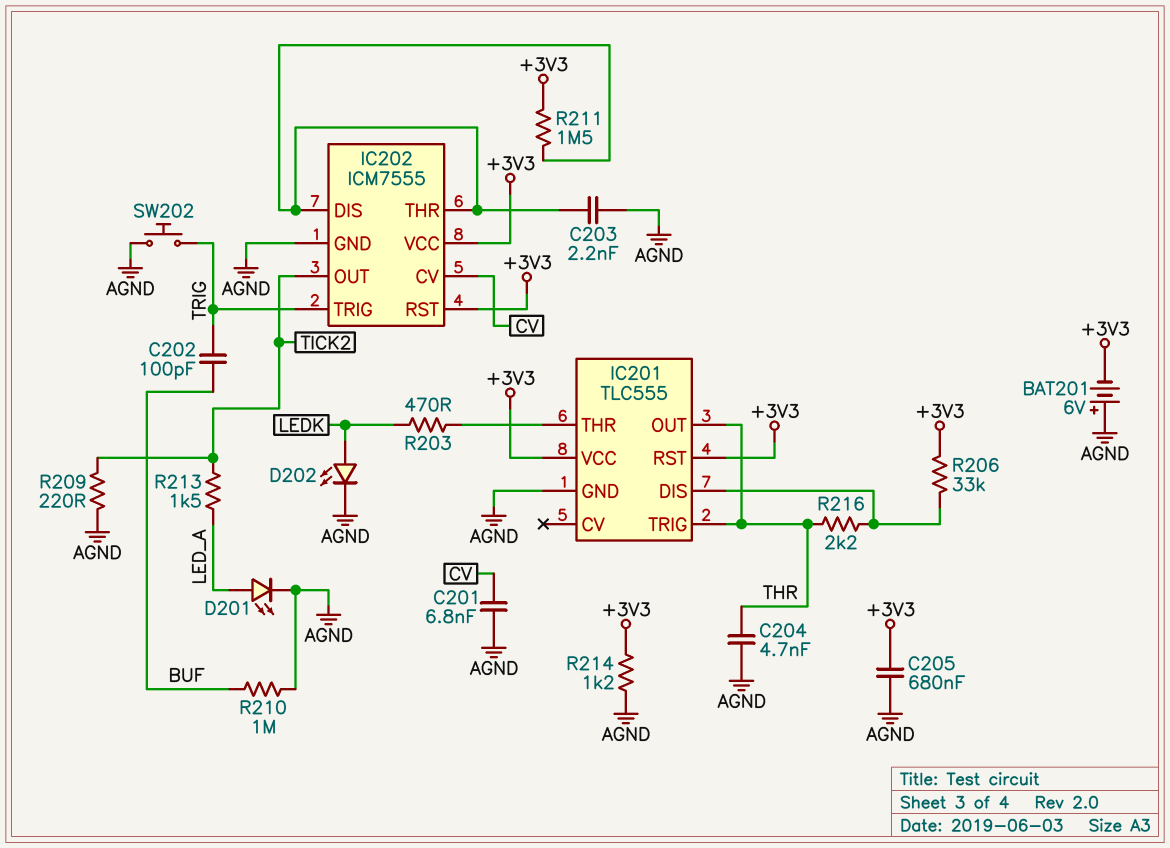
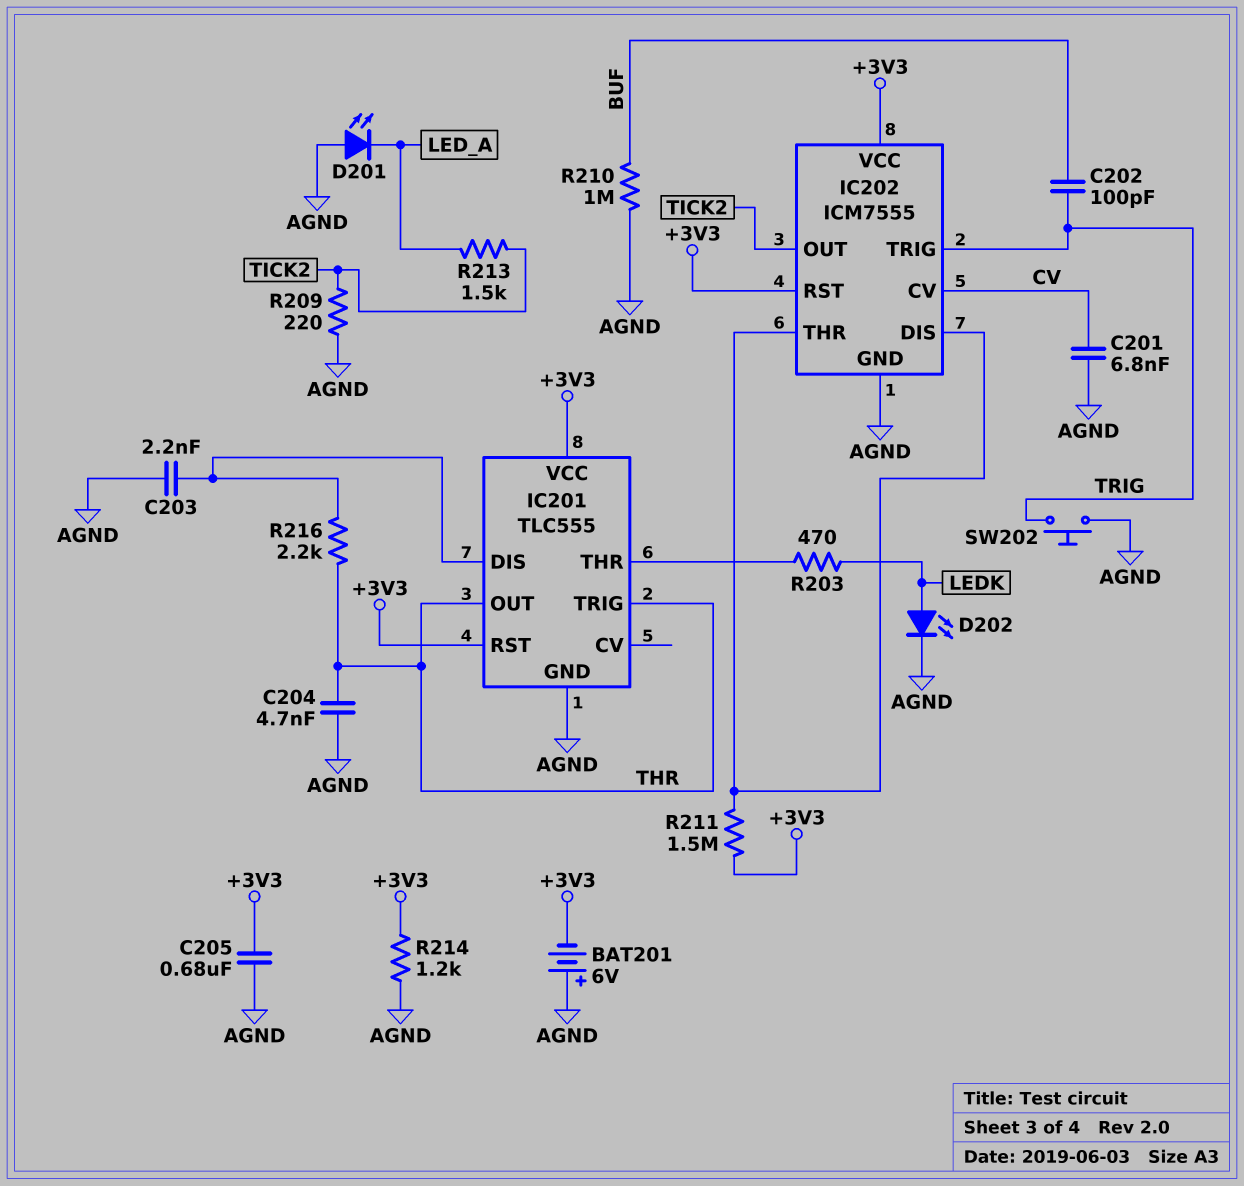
C203: 2.2nF (AGND, IC202/DIS) -> 2.2nF (AGND, IC201/DIS)
D201: LED (A LED_A, K AGND) -> LED (A AGND, K LED_A)
R206: 33k (+3V3, IC201/DIS) -> none

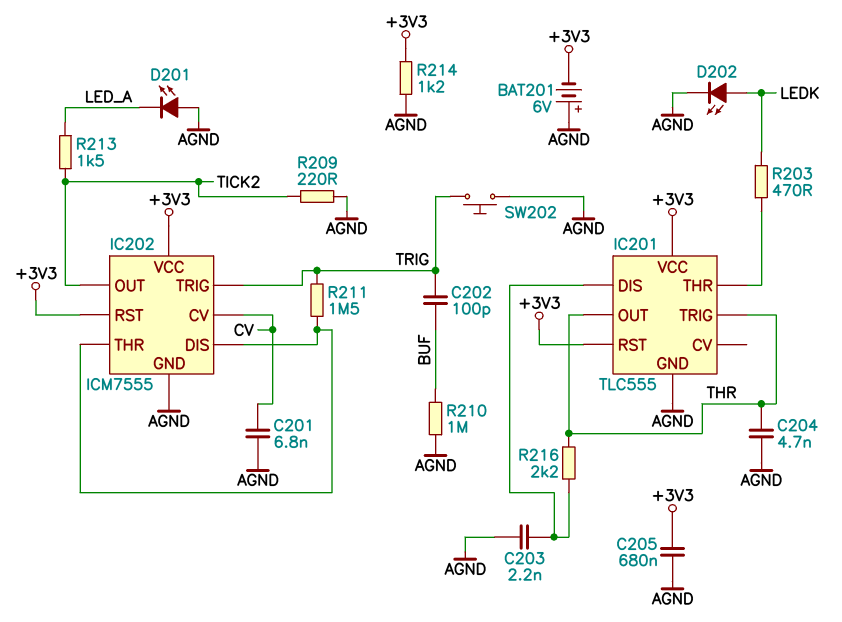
R211: 1.5M (+3V3, IC202/DIS) -> 1.5M (IC202/DIS, TRIG)

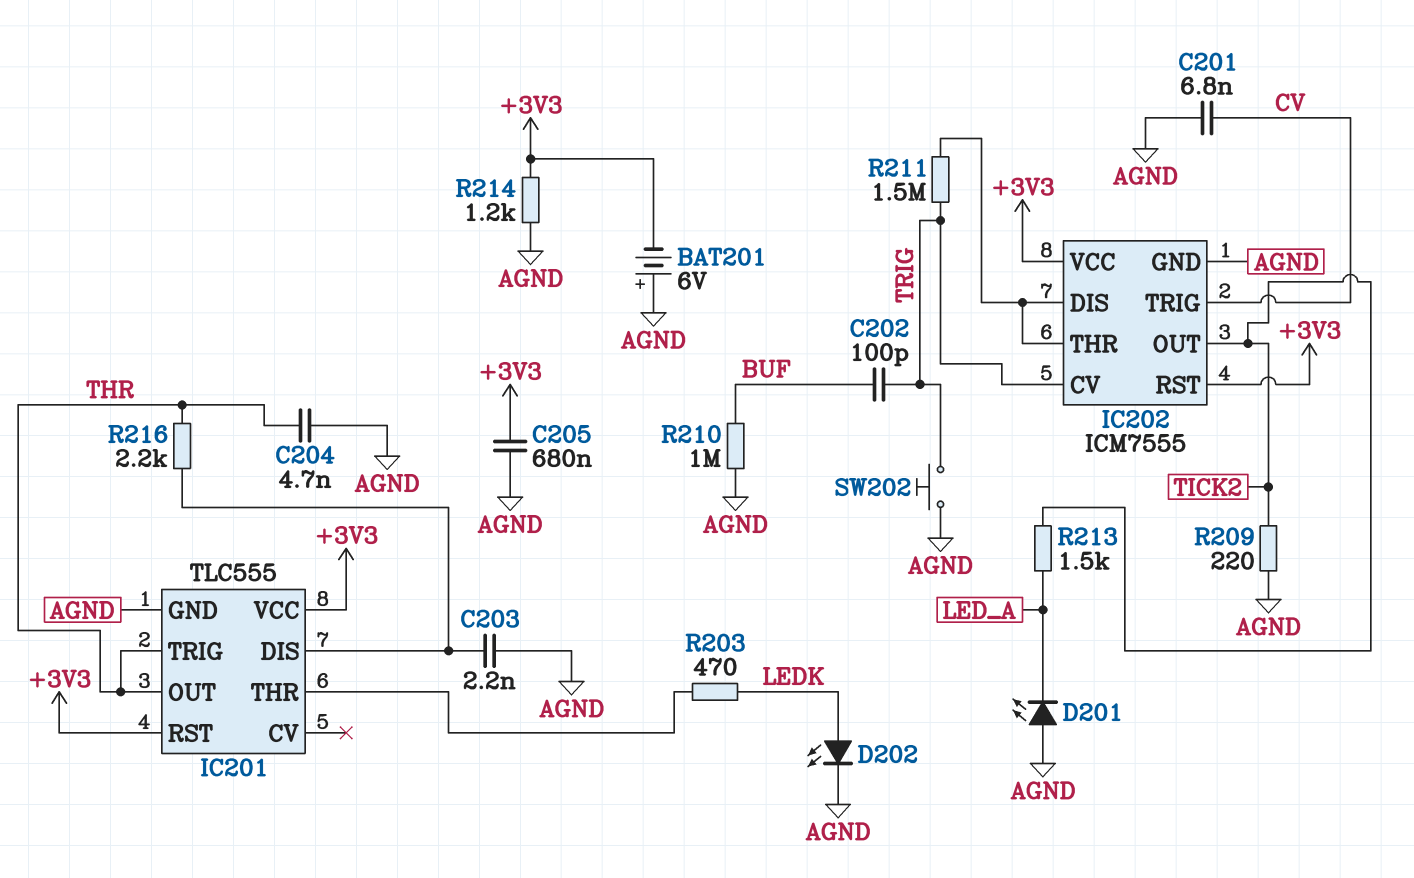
IC202 pin CV: CV -> TRIG
IC202 pin TRIG: TRIG -> CV

